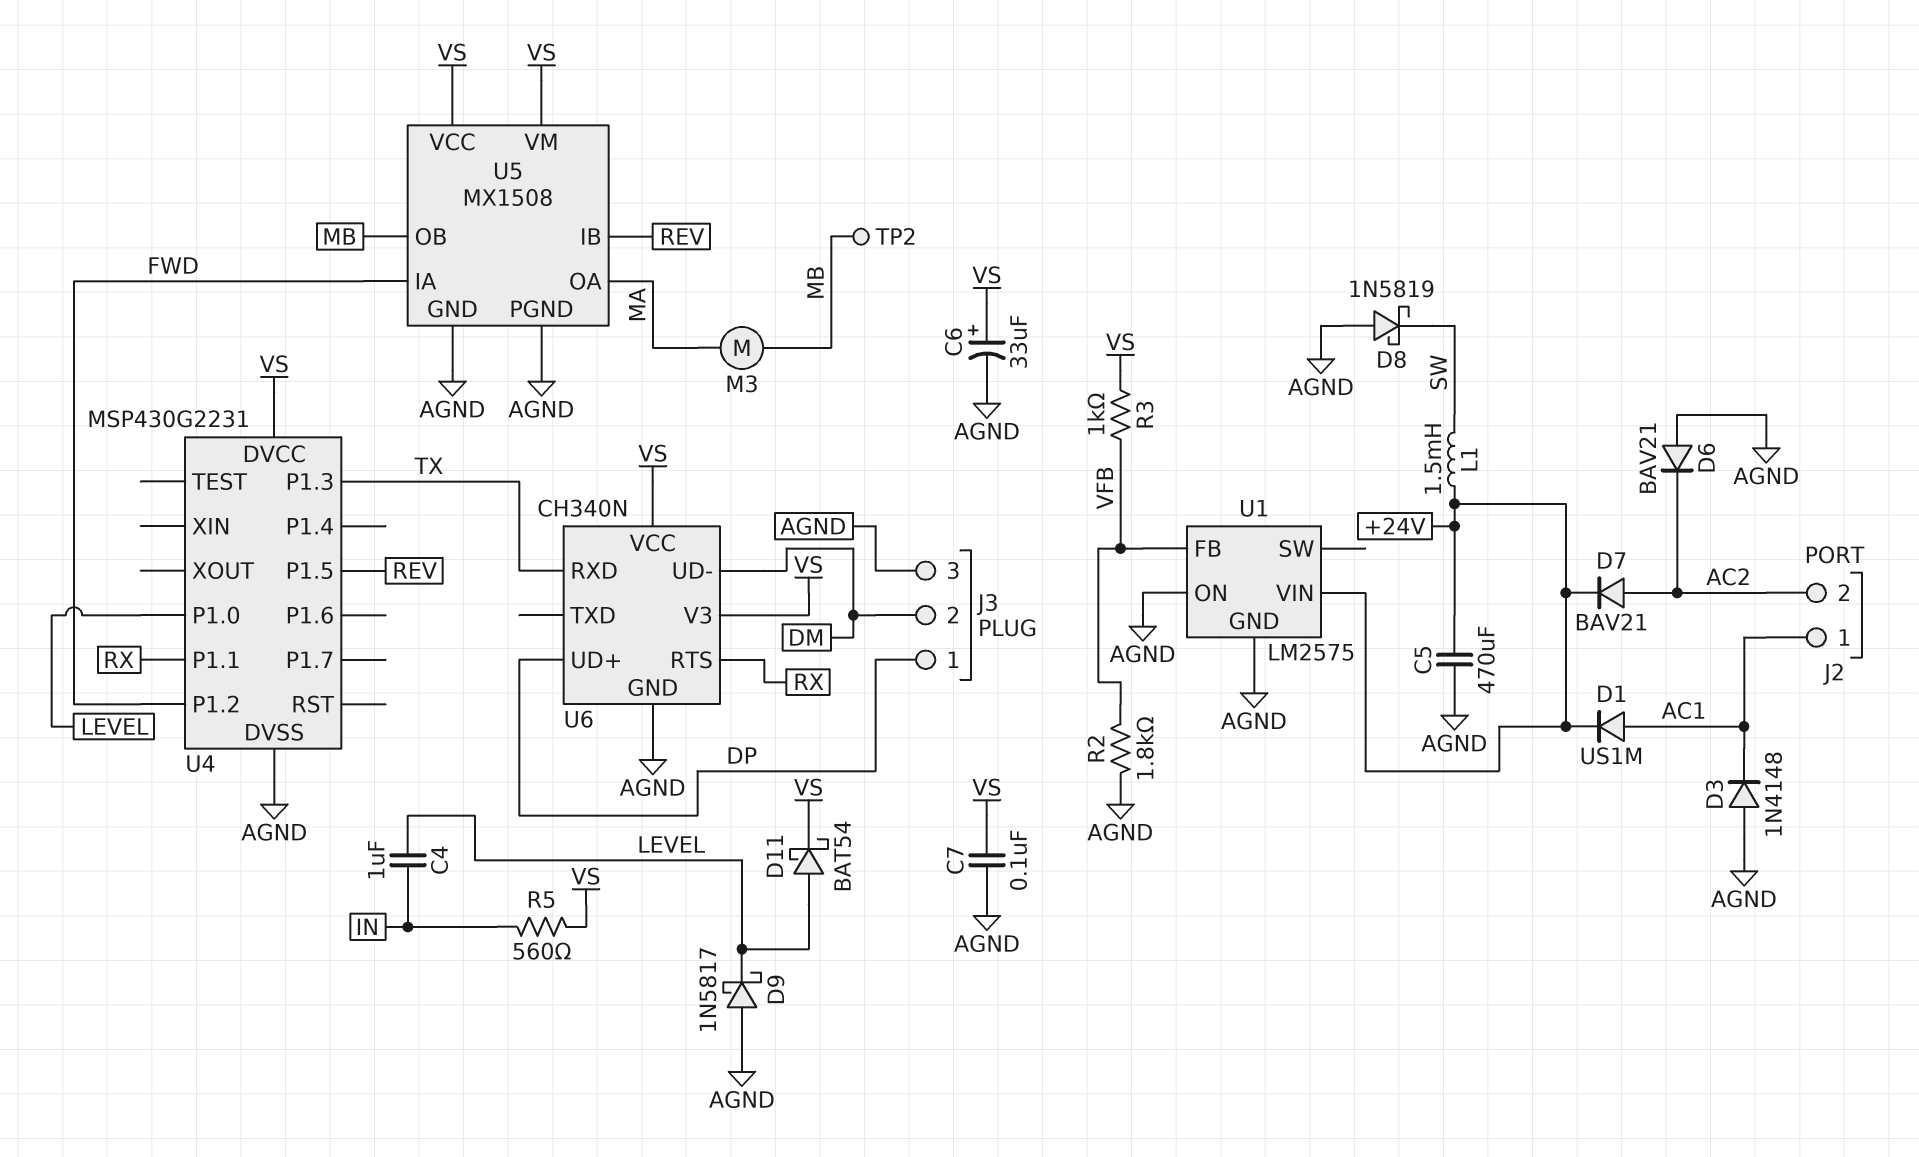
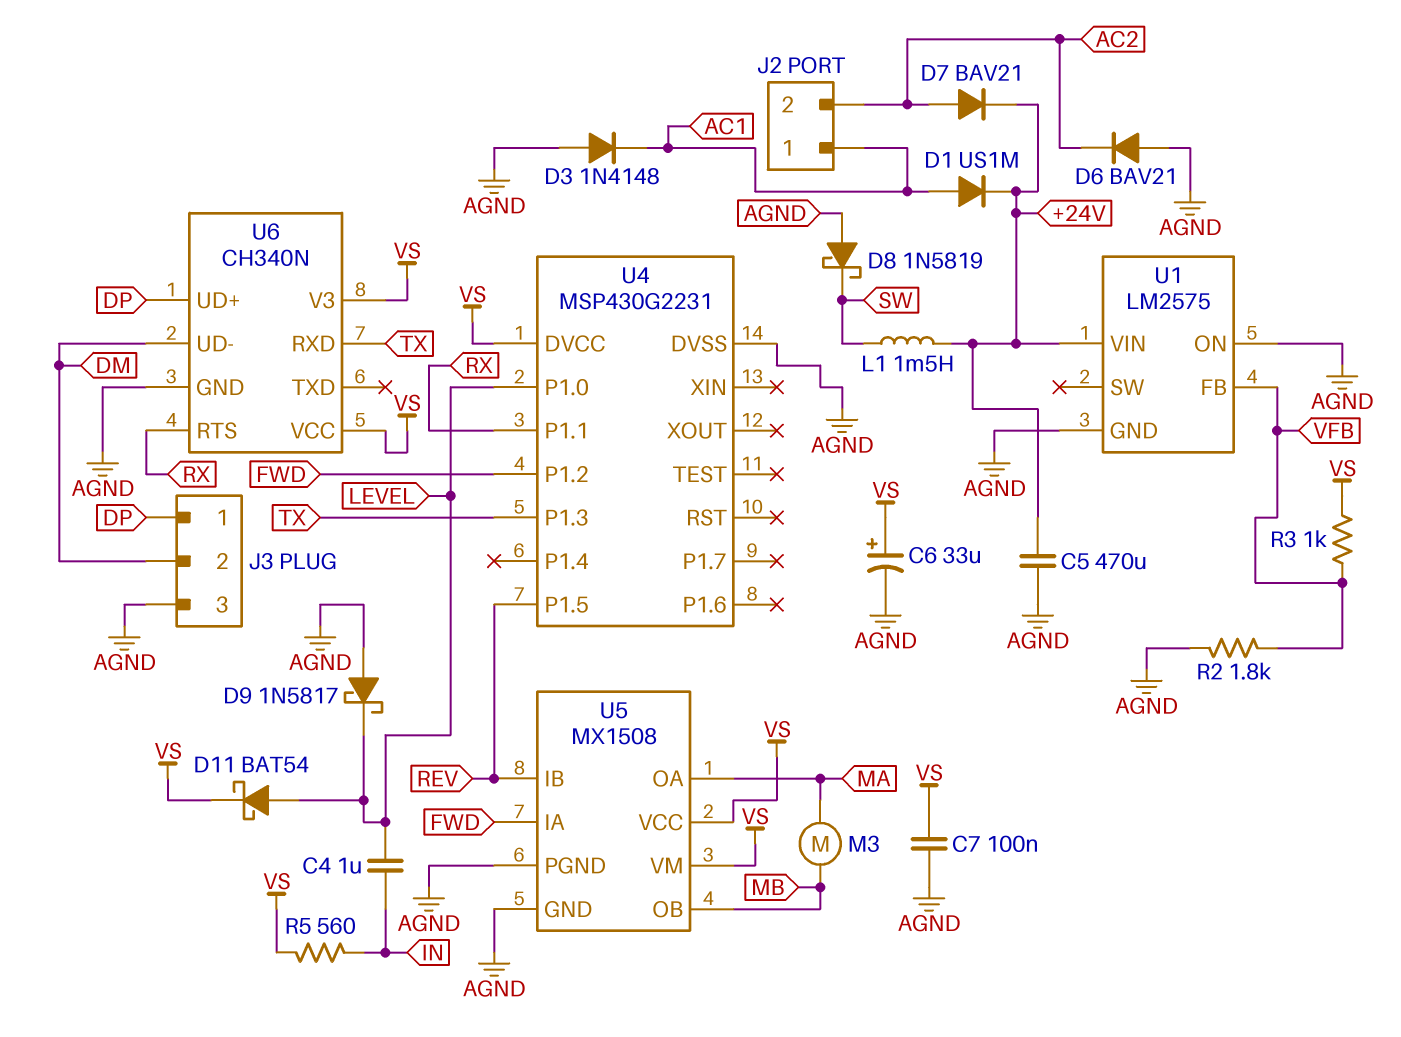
TP2: test point (MB) -> none

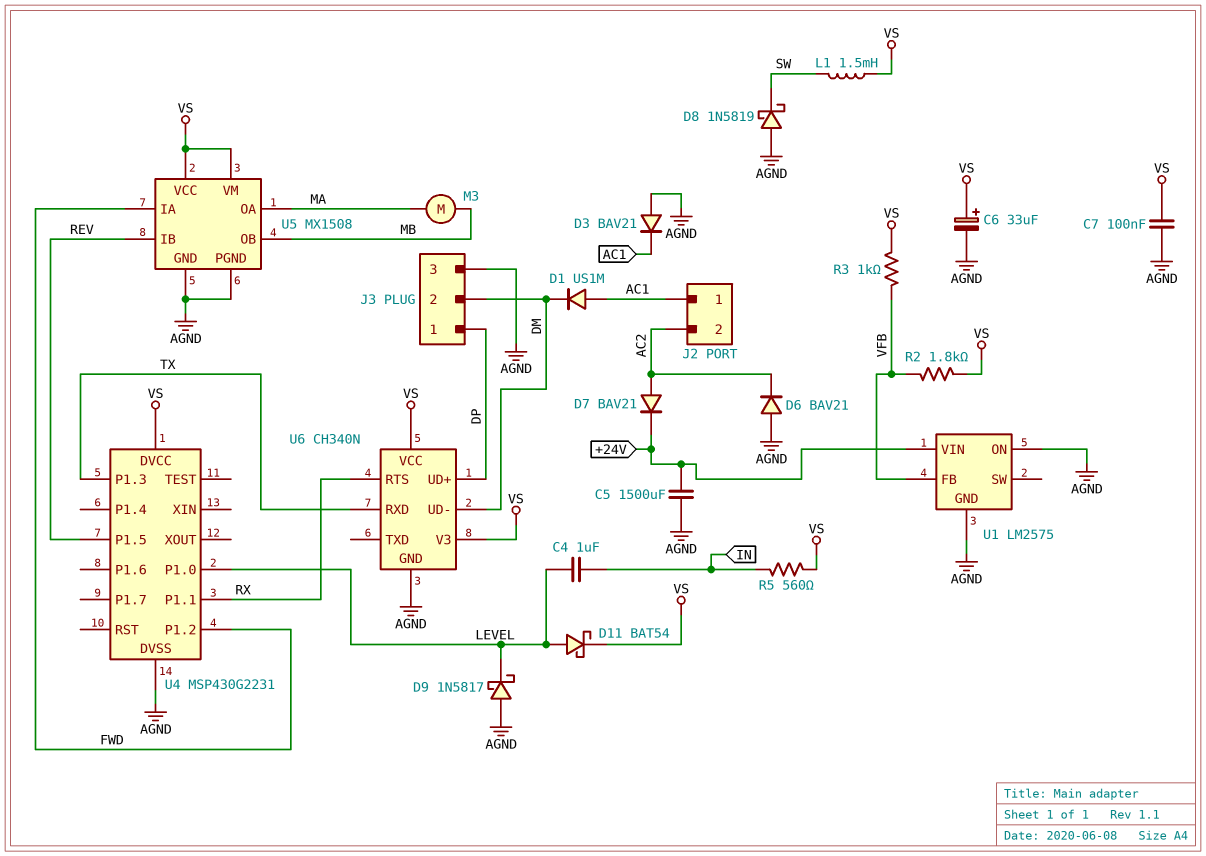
C5: 470uF (+24V, AGND) -> 1500uF (+24V, AGND)
D1: diode US1M (A AC1, K +24V) -> diode US1M (A AC1, K DM)
D3: diode 1N4148 (A AGND, K AC1) -> diode BAV21 (A AGND, K AC1)
L1: 1.5mH (+24V, SW) -> 1.5mH (SW, VS)
R2: 1.8k (AGND, VFB) -> 1.8k (VFB, VS)

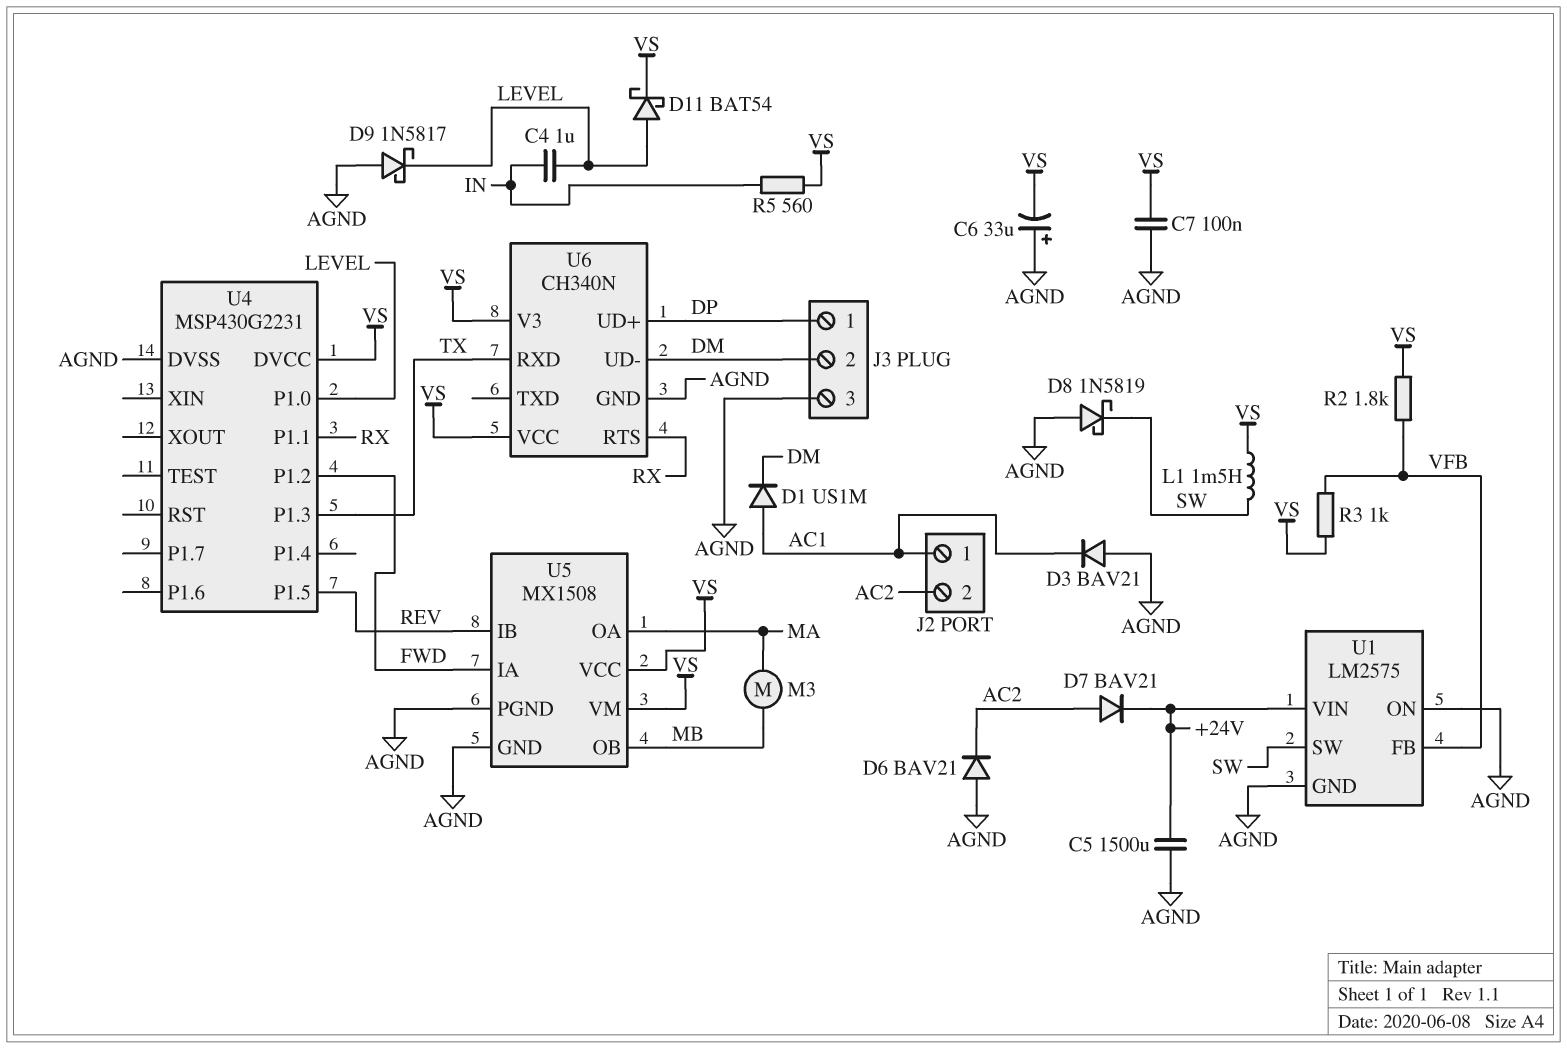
C6: 33uF (plus VS, minus AGND) -> 33uF (plus AGND, minus VS)
U1 pin SW: none -> SW

